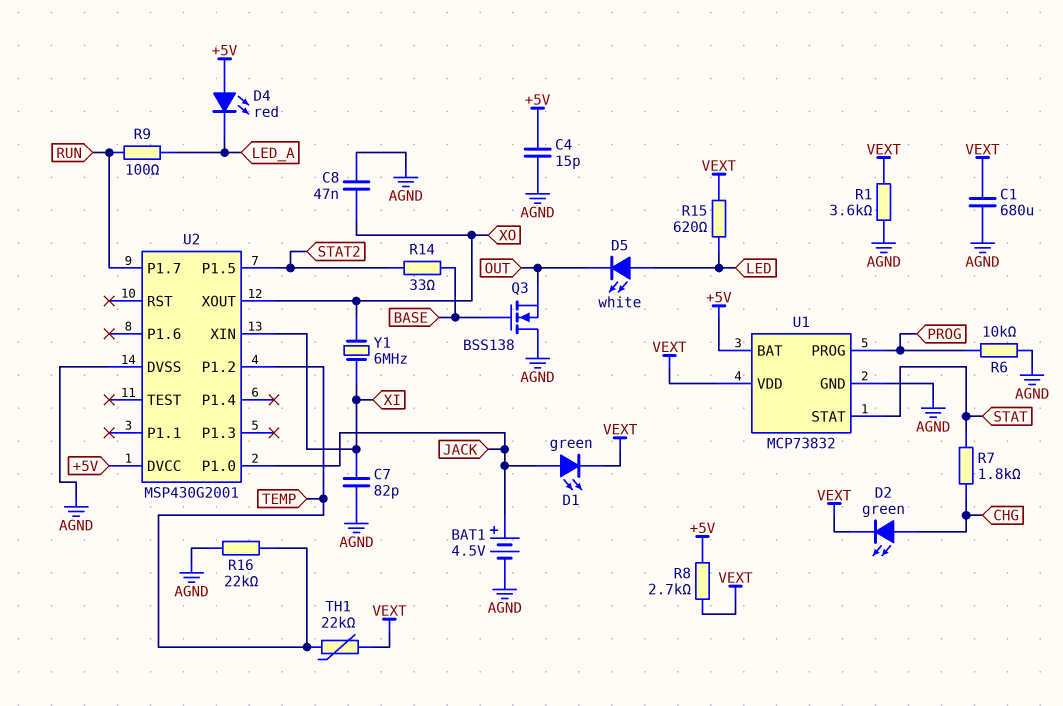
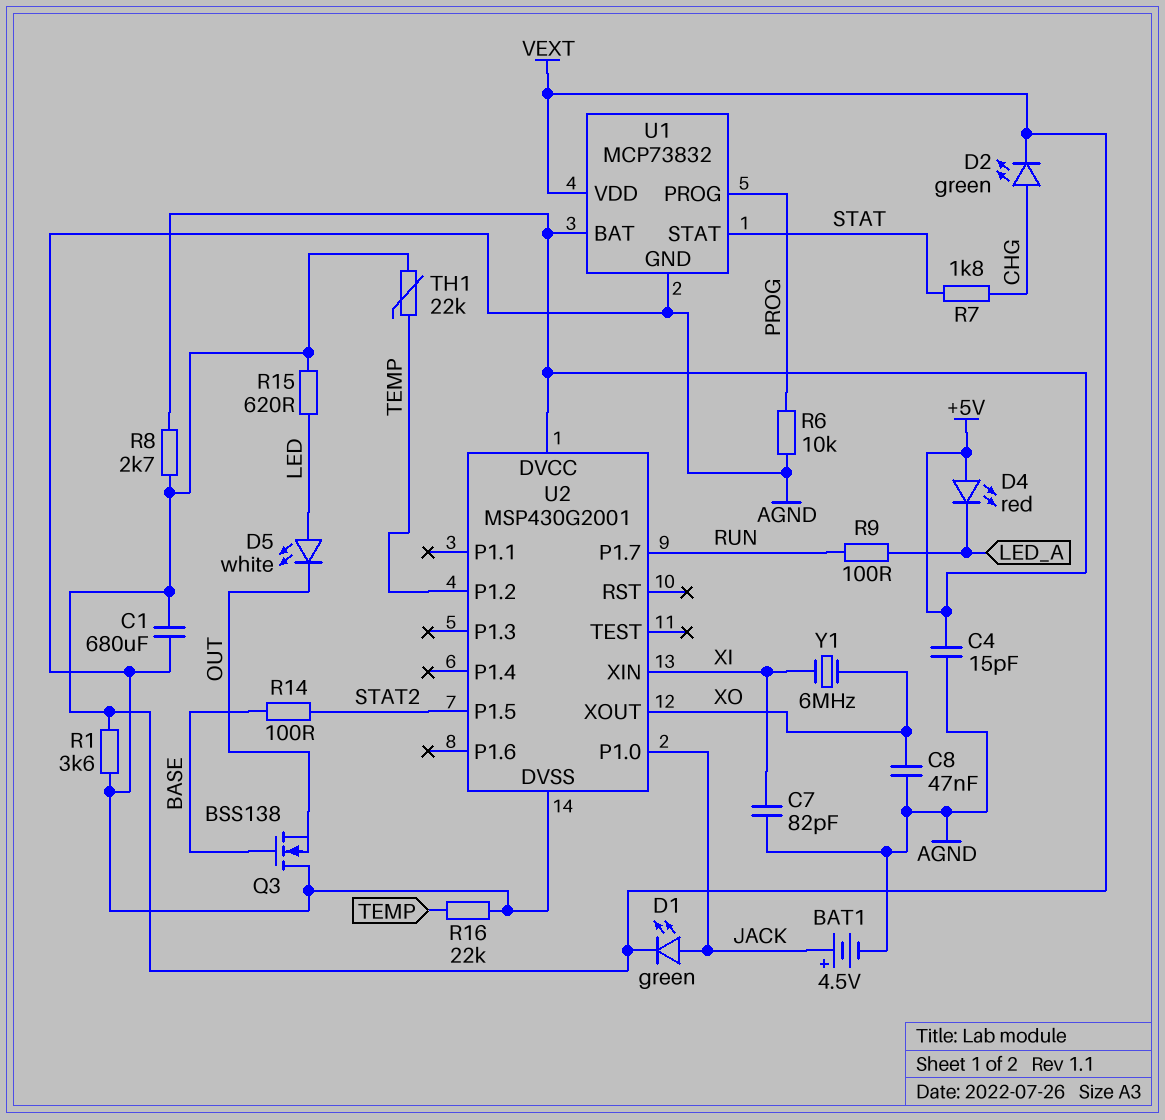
R14: 33 (BASE, STAT2) -> 100 (BASE, STAT2)

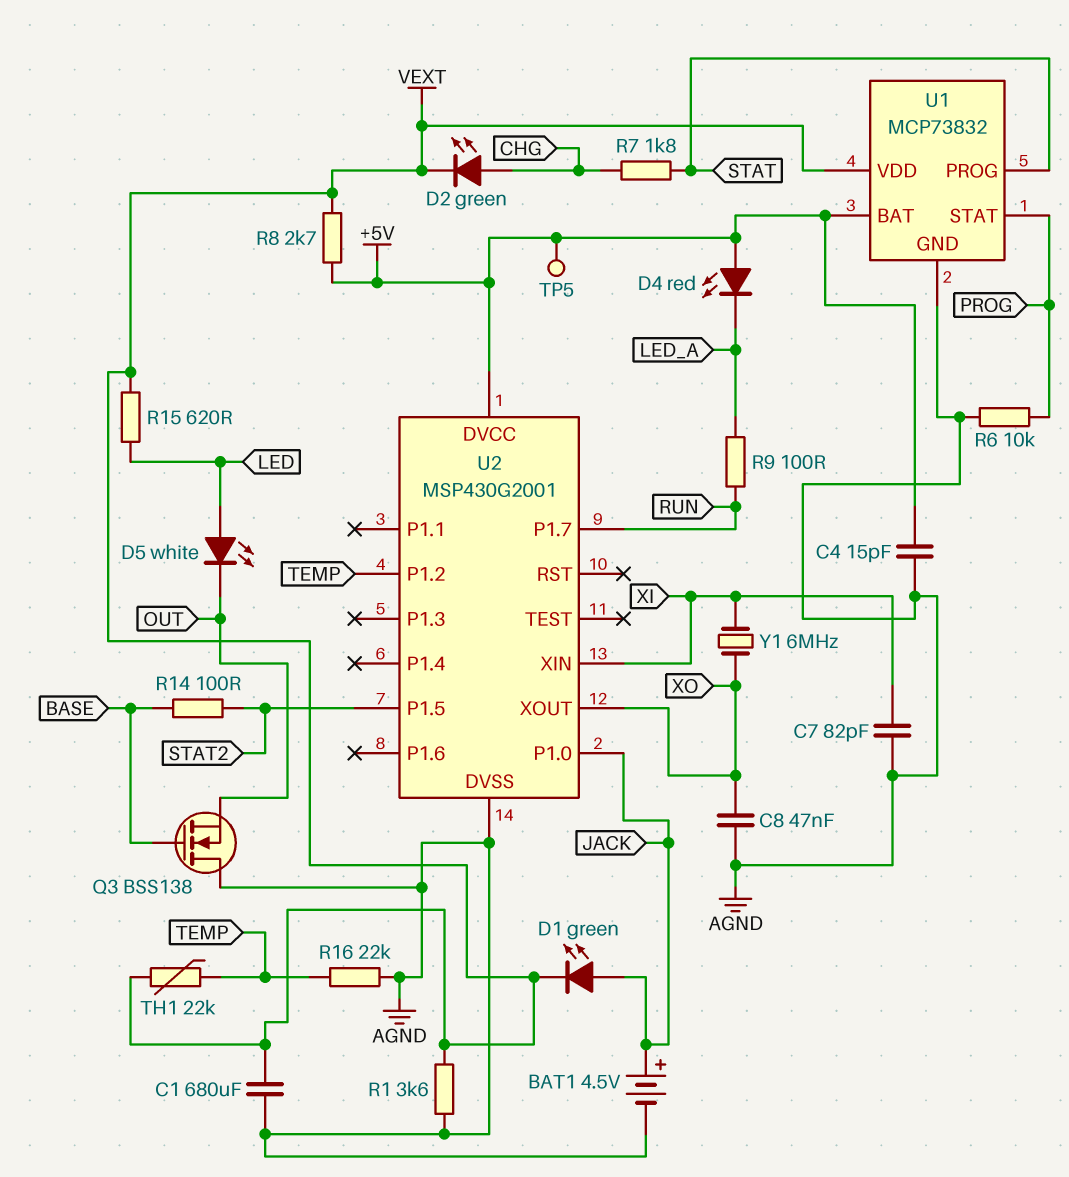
TP5: none -> test point (+5V)
U1 pin PROG: PROG -> STAT
U1 pin STAT: STAT -> PROG

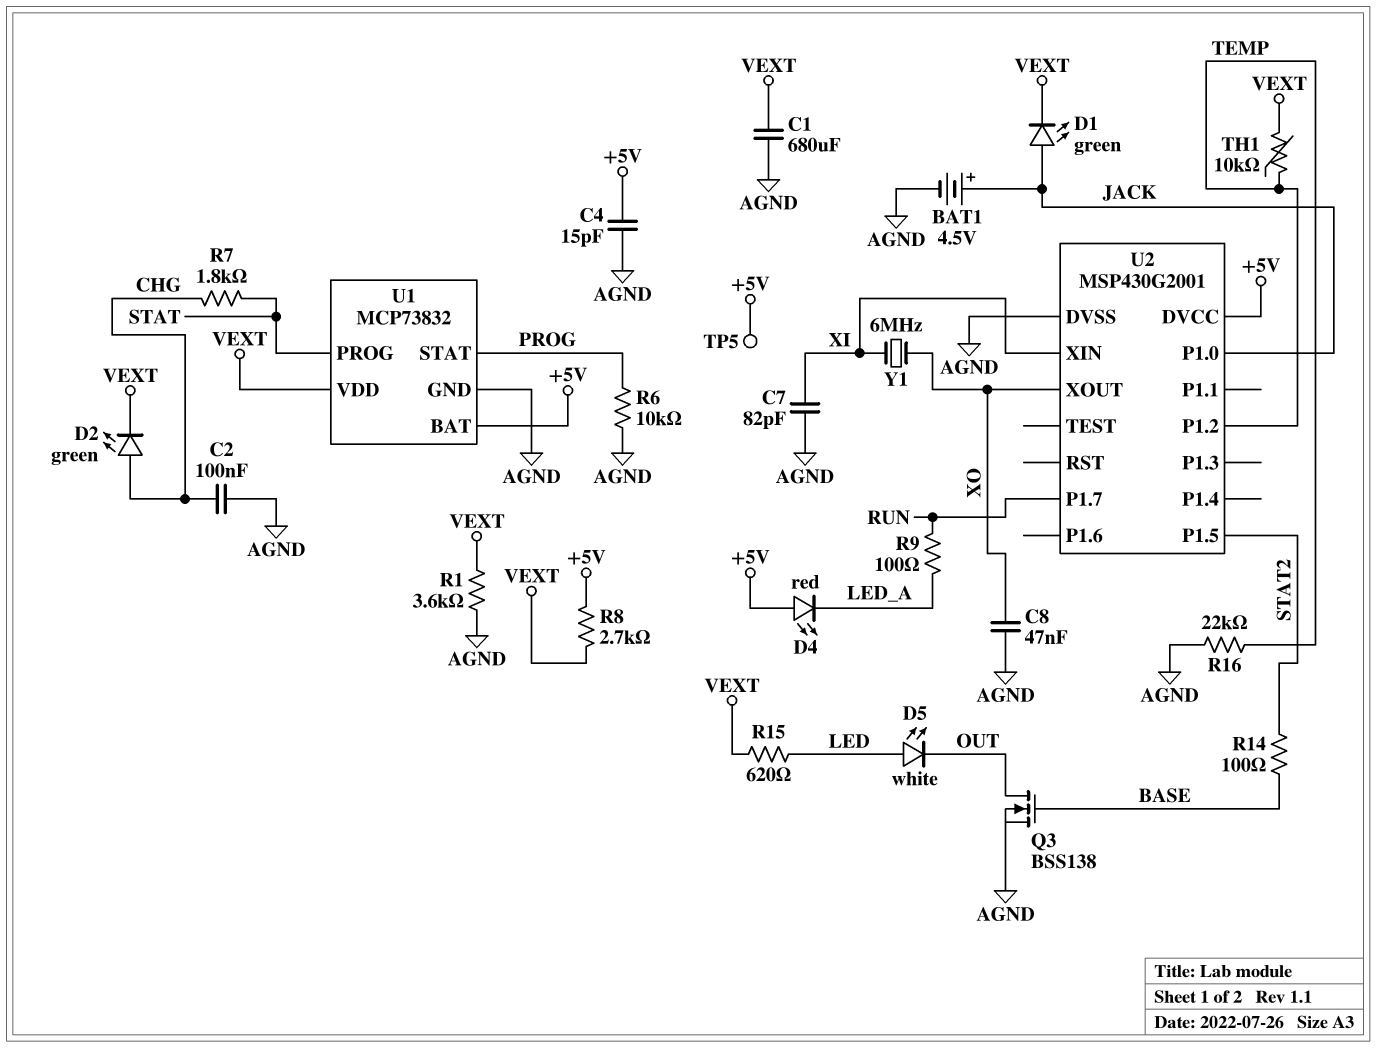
C2: none -> 100nF (AGND, CHG)
Q3: NMOS BSS138 (G BASE, D AGND, S OUT) -> NMOS BSS138 (G BASE, D OUT, S AGND)
TH1: 22k (TEMP, VEXT) -> 10k (TEMP, VEXT)

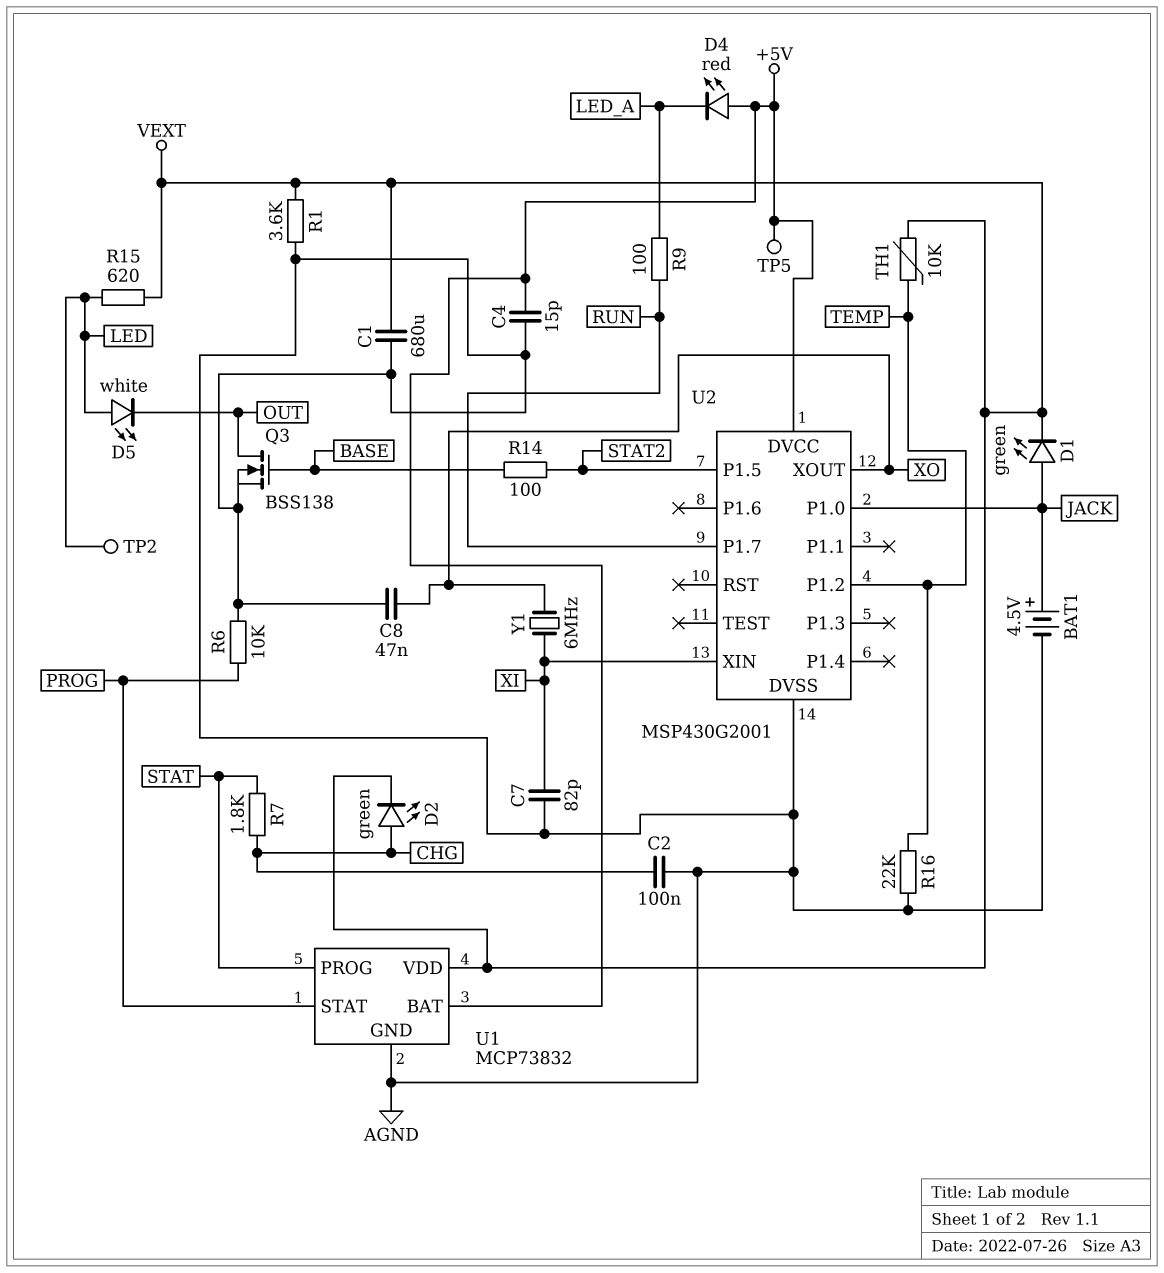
R8: 2.7k (+5V, VEXT) -> none
TP2: none -> test point (LED)

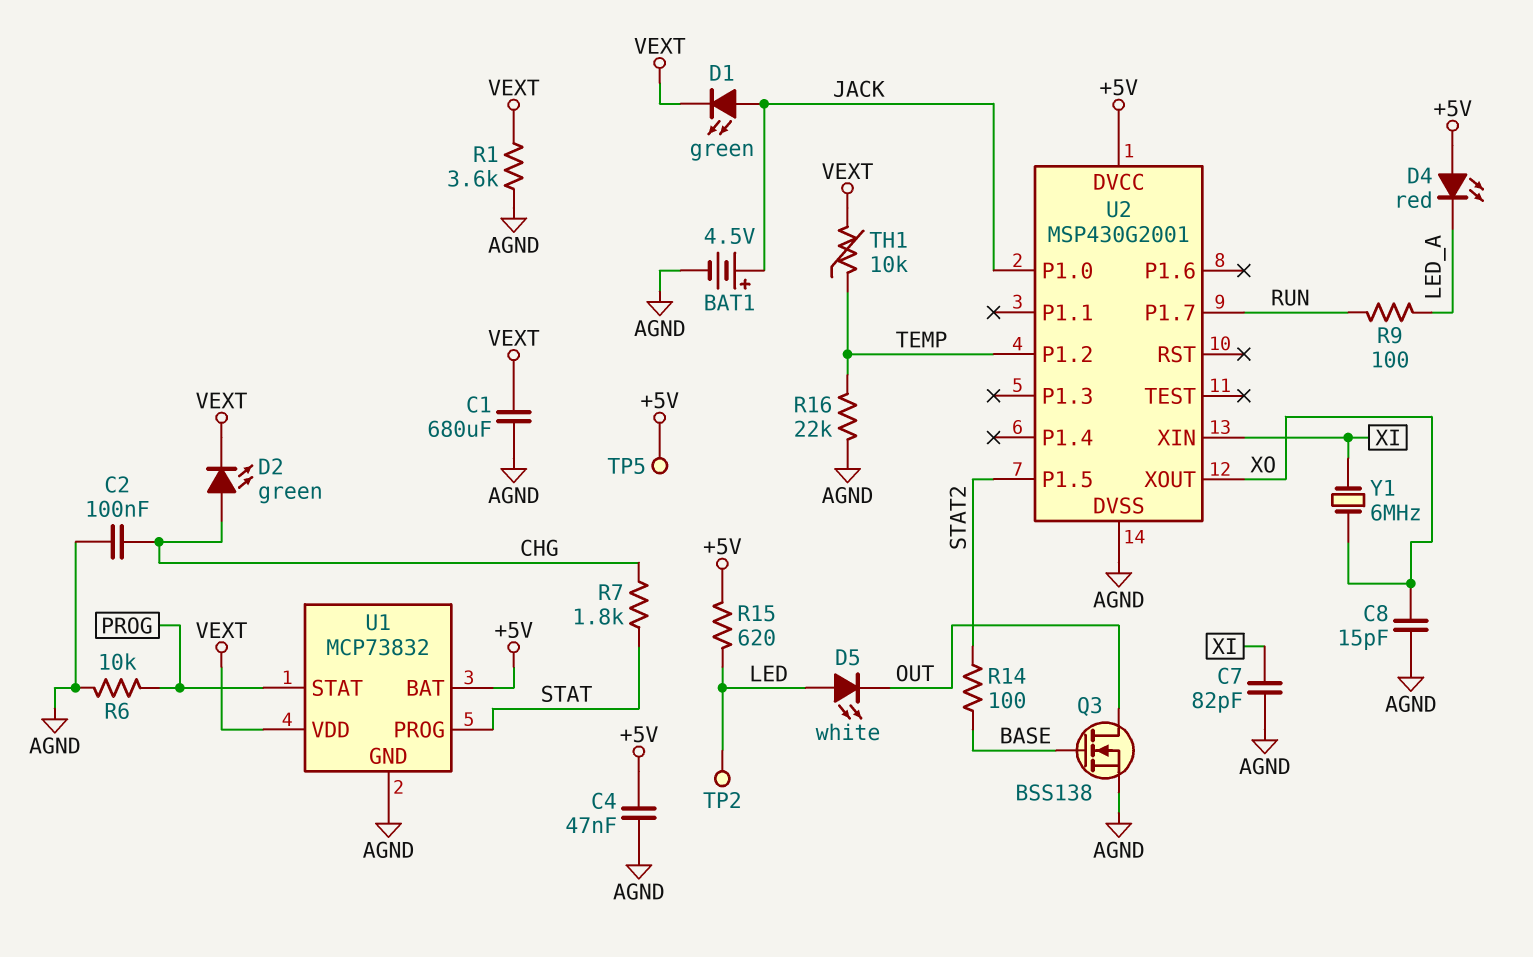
C4: 15pF (+5V, AGND) -> 47nF (+5V, AGND)
C8: 47nF (AGND, XO) -> 15pF (AGND, XO)
R15: 620 (LED, VEXT) -> 620 (+5V, LED)

